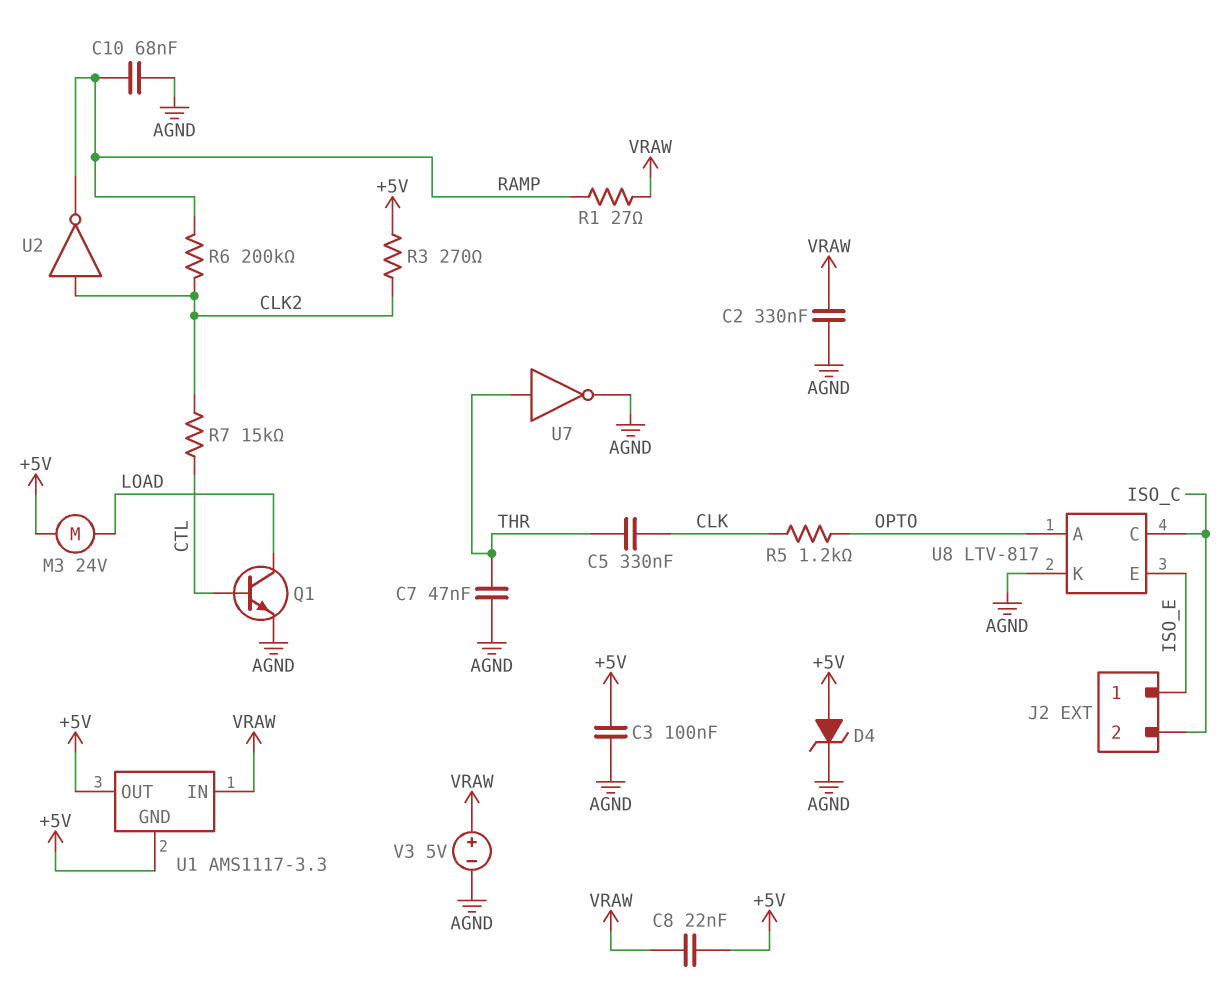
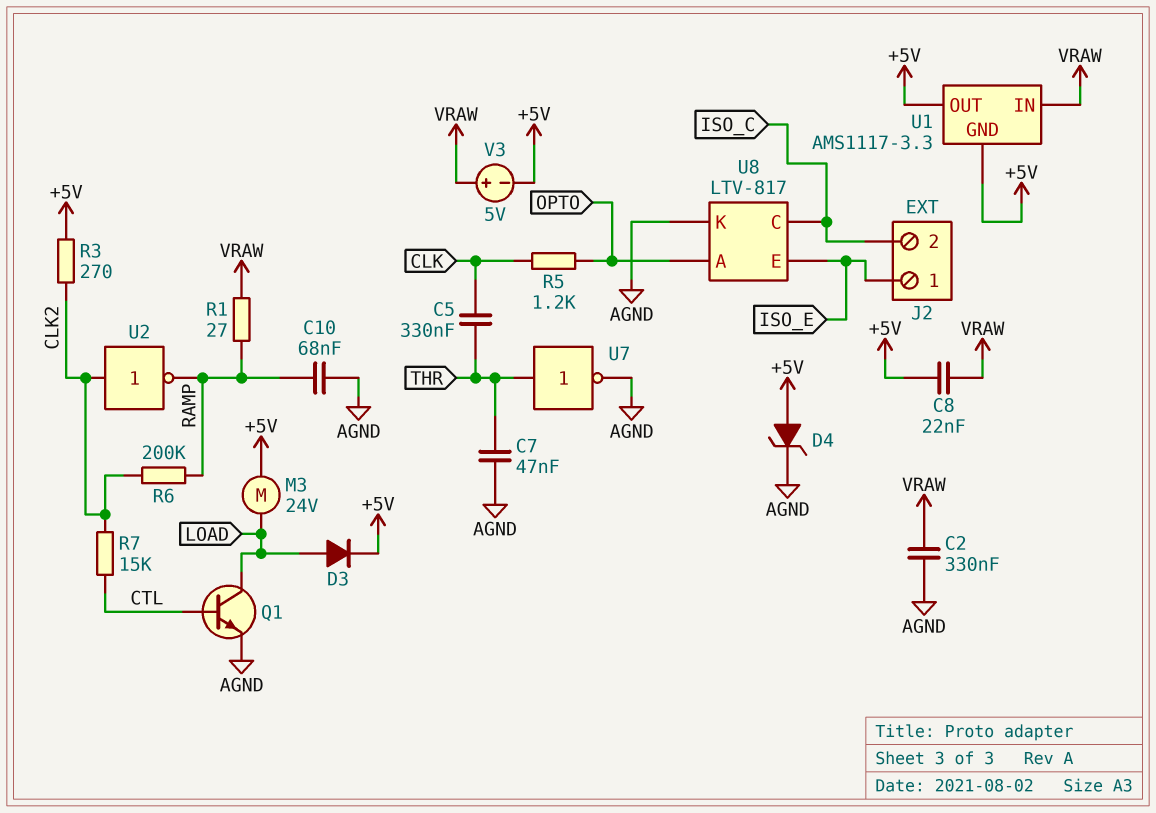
C3: 100nF (+5V, AGND) -> none
D3: none -> diode (A LOAD, K +5V)
V3: 5V (plus VRAW, minus AGND) -> 5V (plus VRAW, minus +5V)

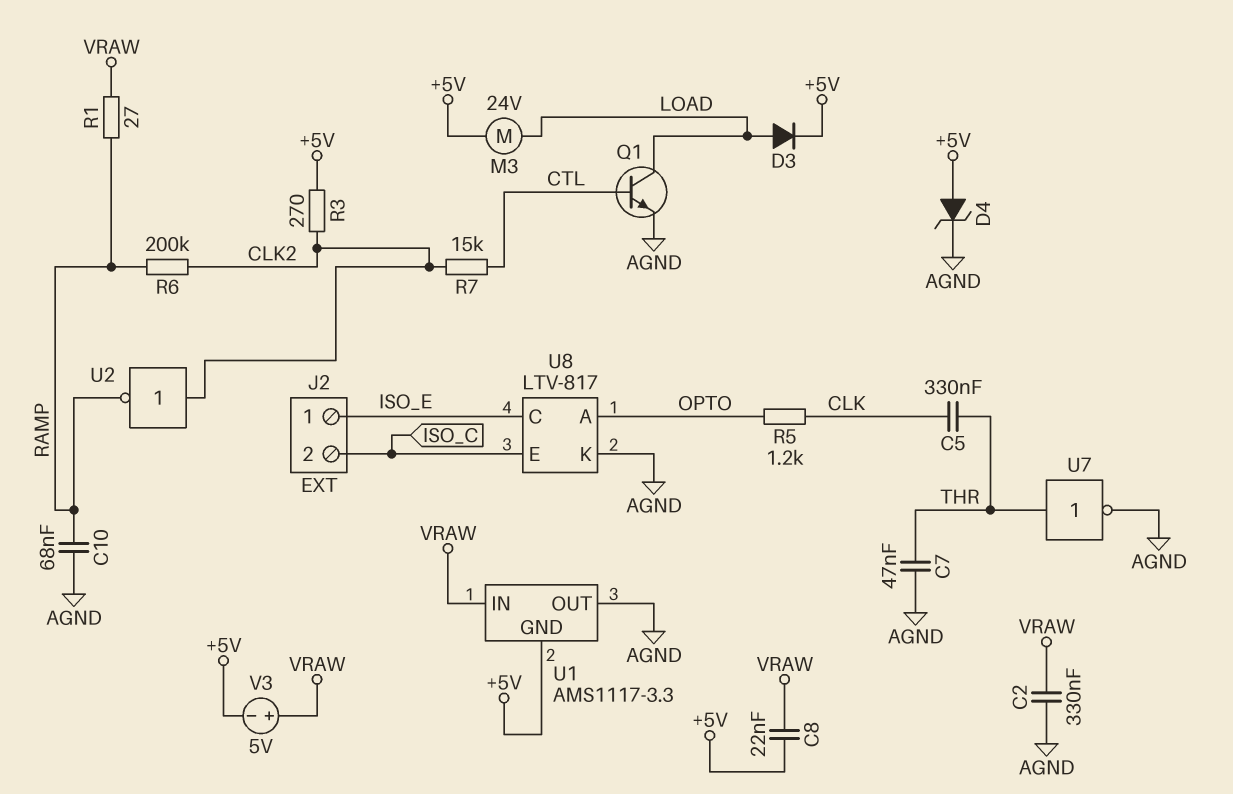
U1 pin OUT: +5V -> AGND
U8 pin C: ISO_C -> ISO_E
U8 pin E: ISO_E -> ISO_C

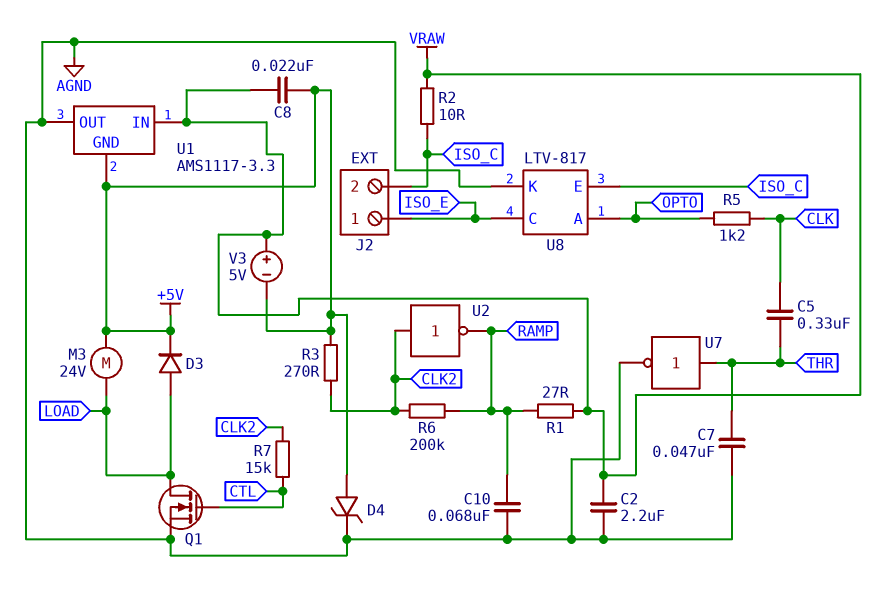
C2: 330nF (AGND, VRAW) -> 2.2uF (AGND, VRAW)
Q1: NPN (B CTL, C LOAD, E AGND) -> NMOS (G CTL, D LOAD, S AGND)
R2: none -> 10 (ISO_C, VRAW)

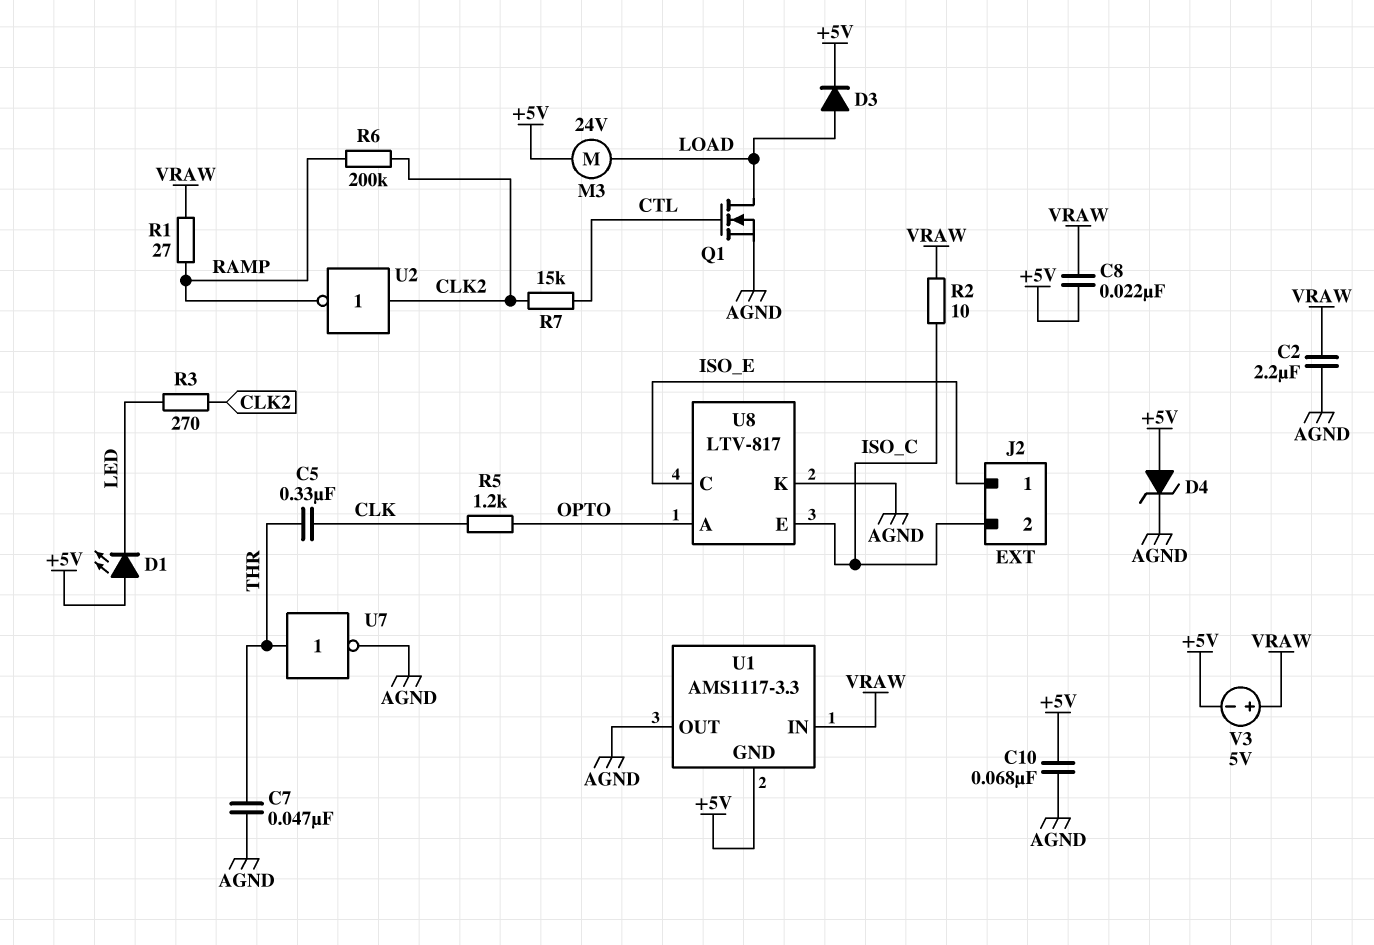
C10: 68nF (AGND, RAMP) -> 68nF (+5V, AGND)
D1: none -> LED (A +5V, K LED)
R3: 270 (+5V, CLK2) -> 270 (CLK2, LED)

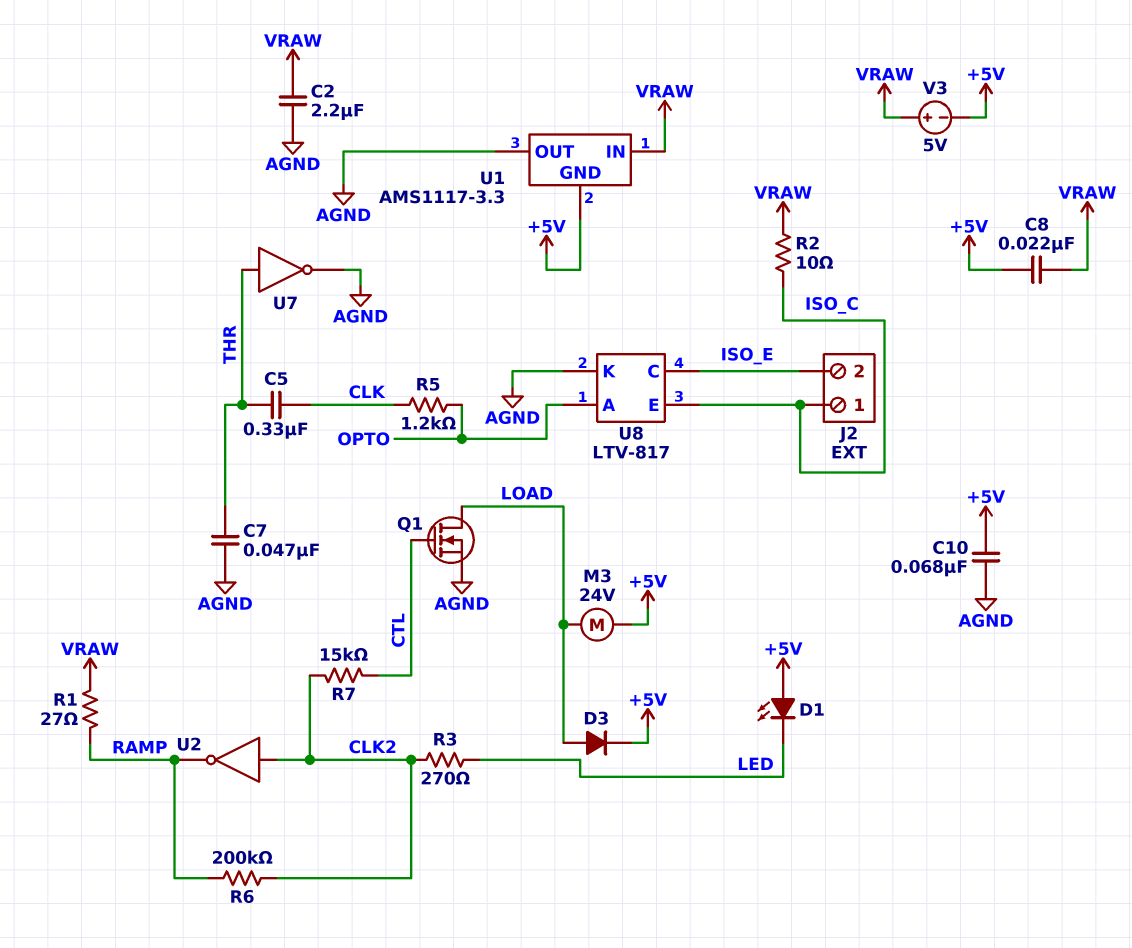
D4: zener (A +5V, K AGND) -> none
J2 pin 1: ISO_E -> ISO_C
J2 pin 2: ISO_C -> ISO_E

